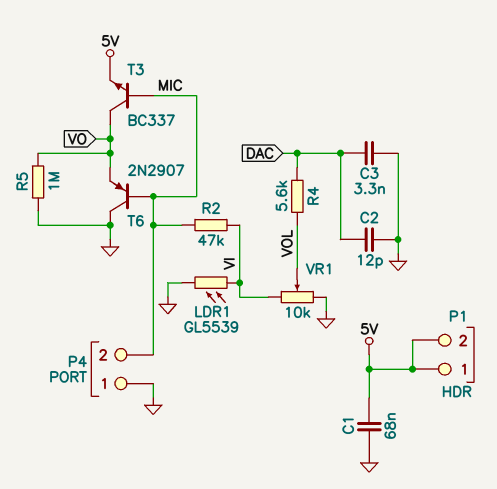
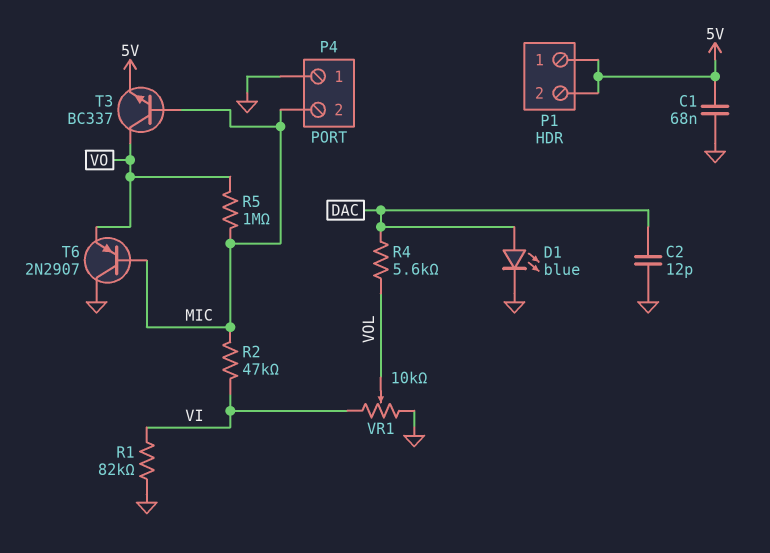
C3: 3.3nF (DAC, GND) -> none
D1: none -> LED blue (A DAC, K GND)
LDR1: GL5539 (GND, VI) -> none
R1: none -> 82k (GND, VI)
R5: 1M (GND, VO) -> 1M (MIC, VO)

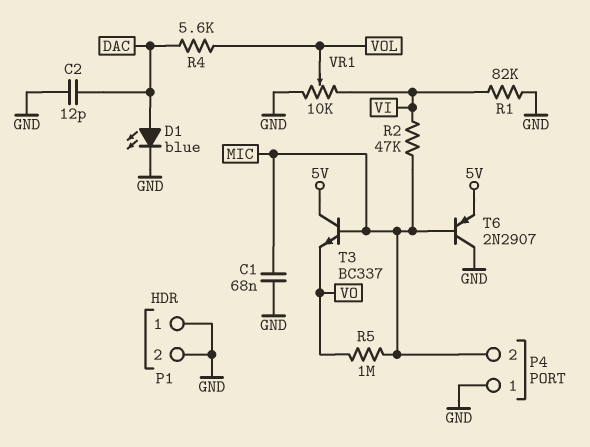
C1: 68nF (5V, GND) -> 68nF (GND, MIC)
P1 pin 1: 5V -> GND
P1 pin 2: 5V -> GND
T3: NPN BC337 (B MIC, C VO, E 5V) -> NPN BC337 (B MIC, C 5V, E VO)
T6: PNP 2N2907 (B MIC, C GND, E VO) -> PNP 2N2907 (B MIC, C GND, E 5V)

